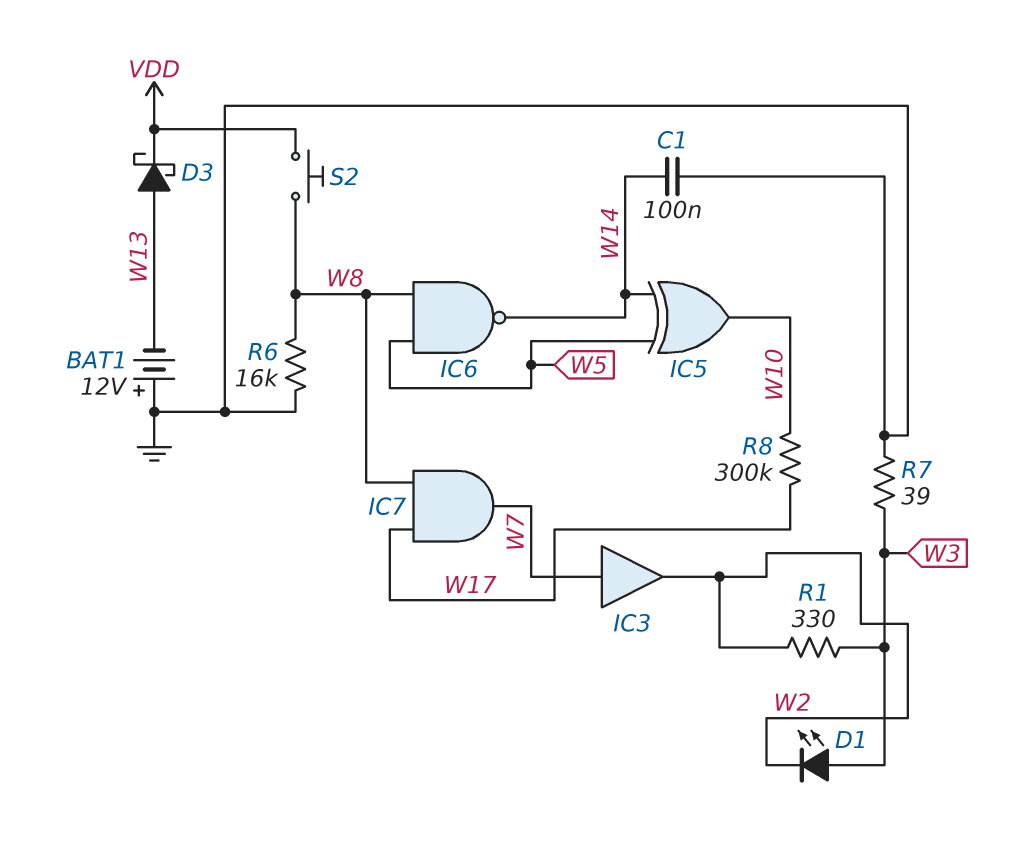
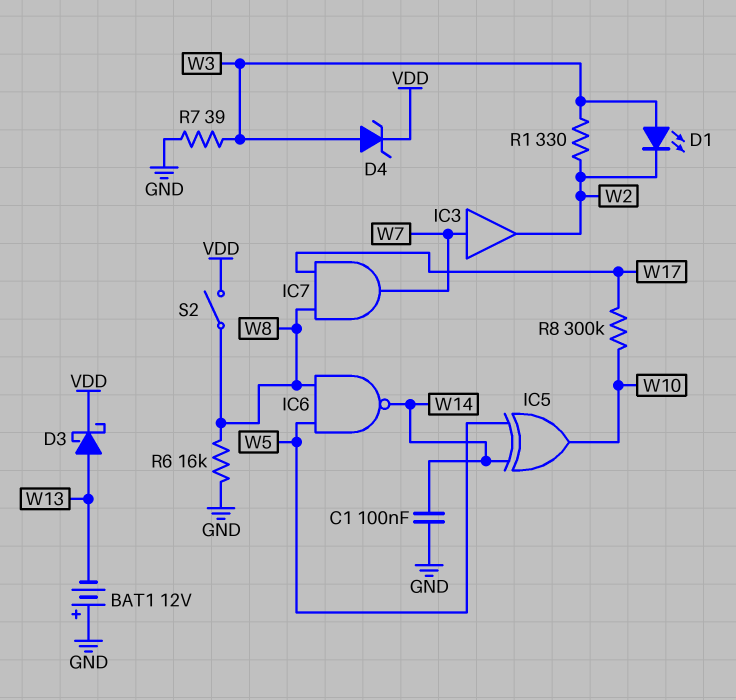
D4: none -> zener (A W3, K VDD)
S2: button (VDD, W8) -> switch (VDD, W8)

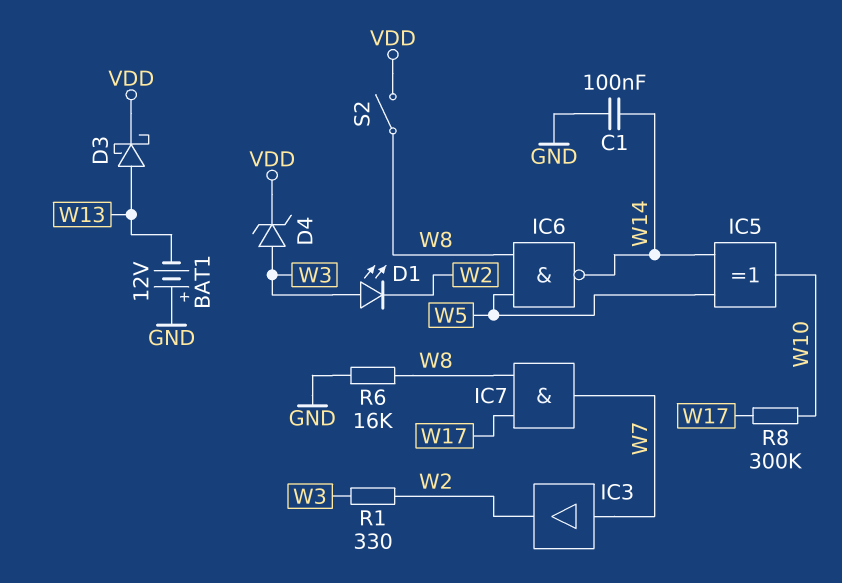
R7: 39 (GND, W3) -> none

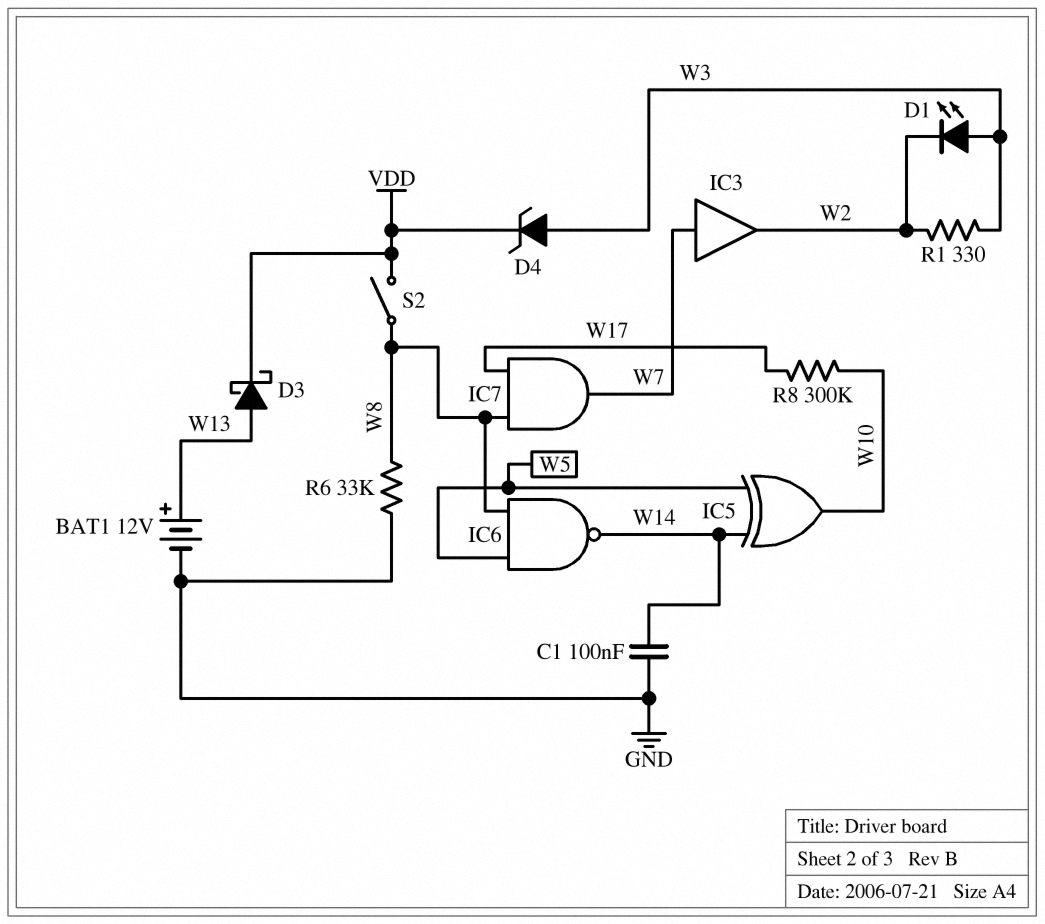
BAT1: 12V (plus GND, minus W13) -> 12V (plus W13, minus GND)
R6: 16k (GND, W8) -> 33k (GND, W8)

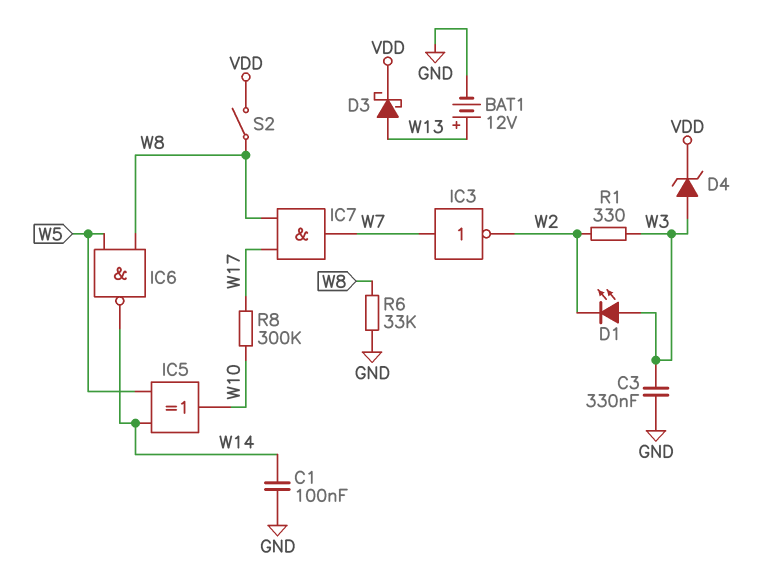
C3: none -> 330nF (GND, W3)
IC3: buffer (in W7, out W2) -> NOT (in W7, out W2)

